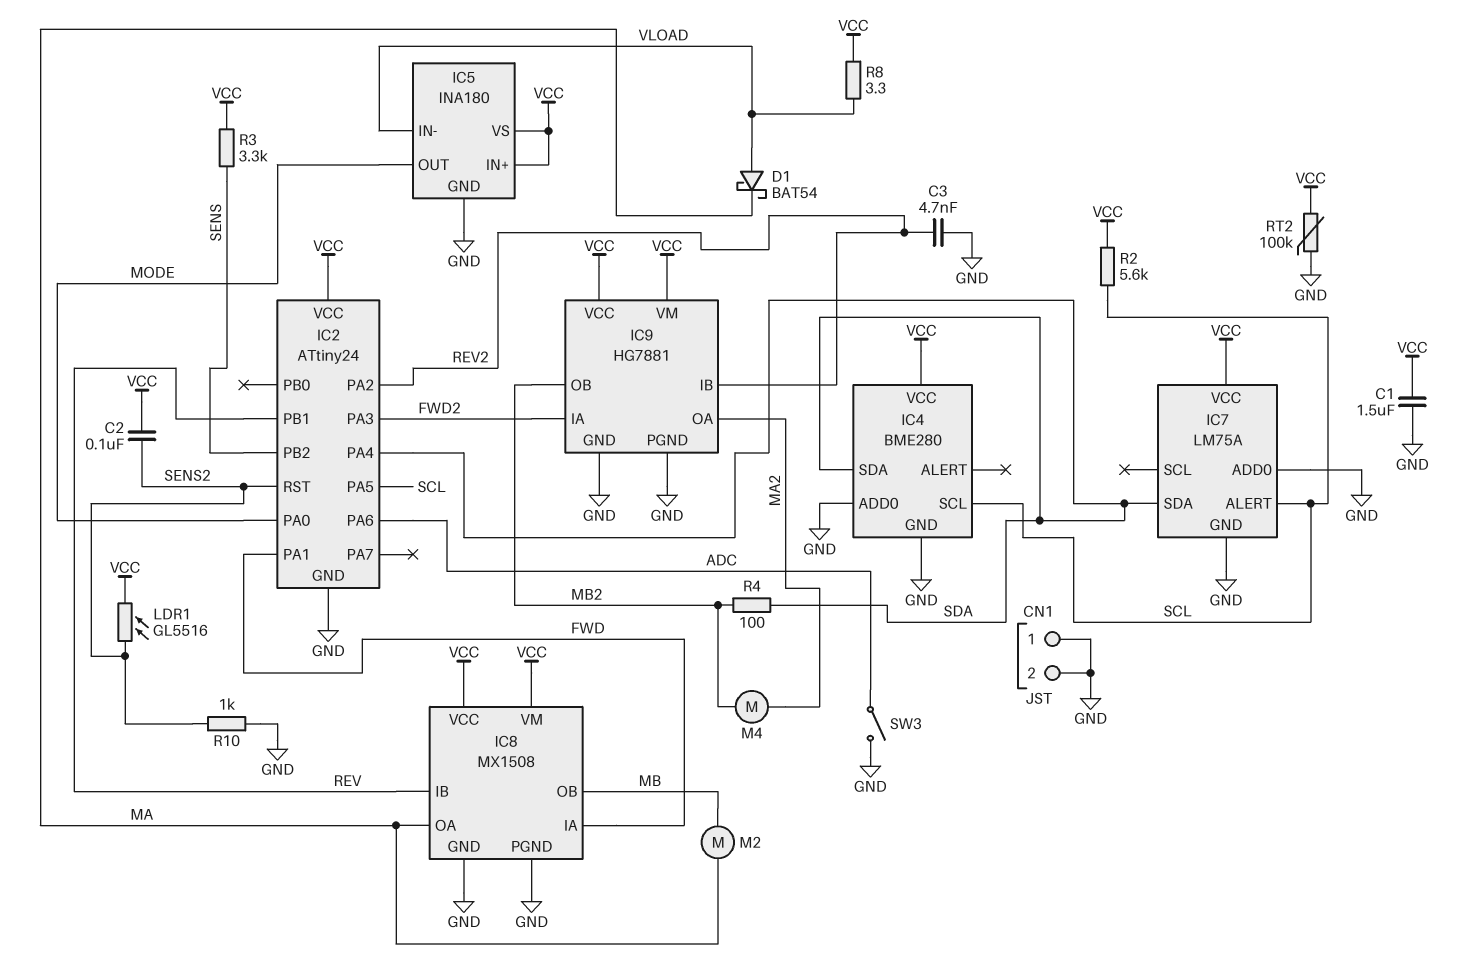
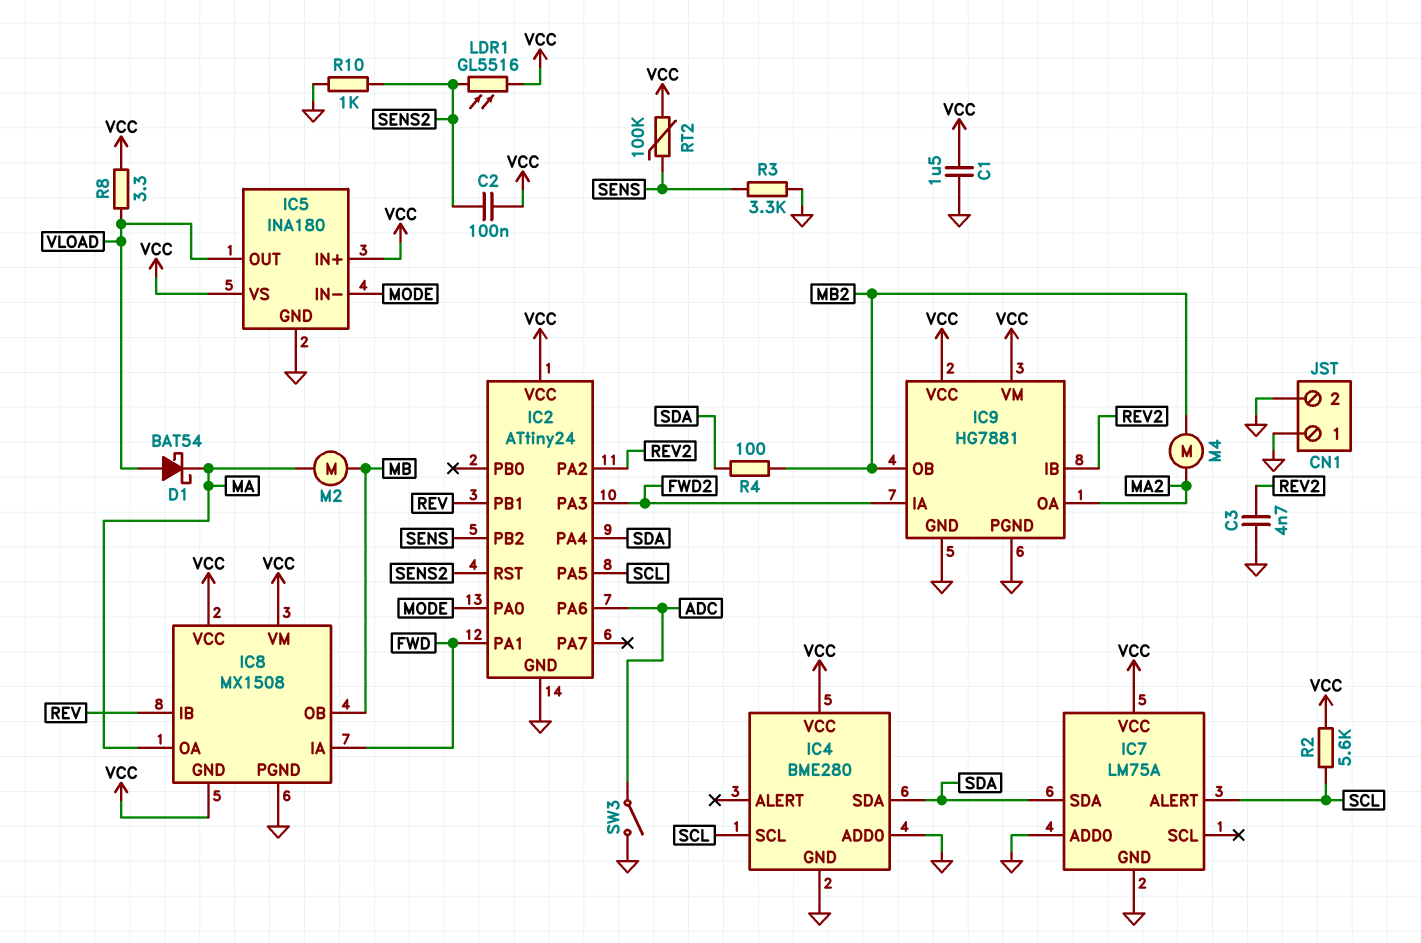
IC5 pin IN-: VLOAD -> MODE
IC5 pin OUT: MODE -> VLOAD
IC8 pin GND: GND -> VCC
R3: 3.3k (SENS, VCC) -> 3.3k (GND, SENS)
RT2: 100k (GND, VCC) -> 100k (SENS, VCC)

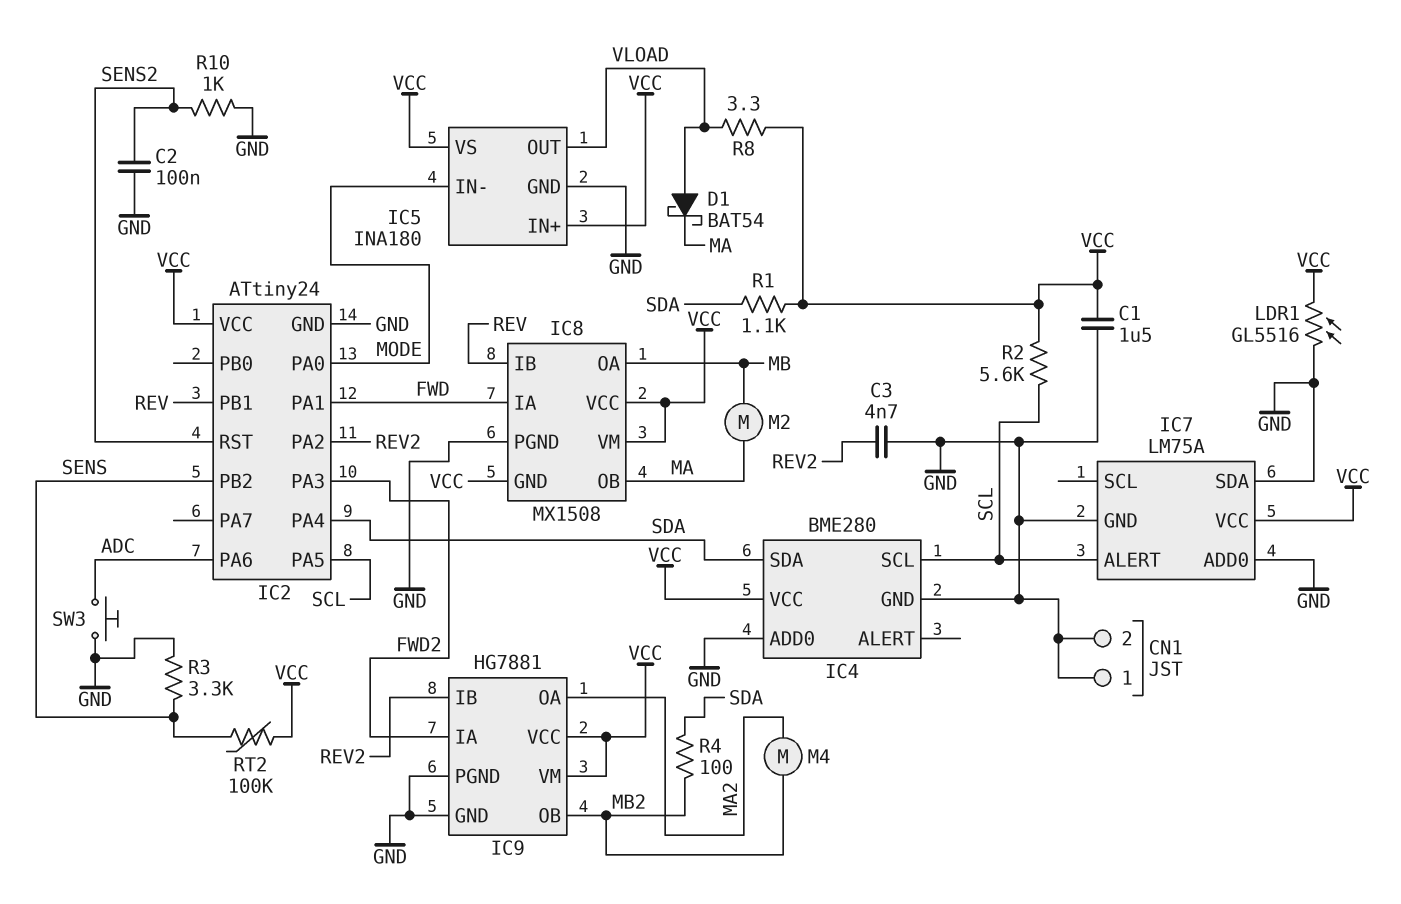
C2: 100nF (SENS2, VCC) -> 100nF (GND, SENS2)
IC7 pin SDA: SDA -> GND
IC8 pin OA: MA -> MB
IC8 pin OB: MB -> MA
LDR1: GL5516 (SENS2, VCC) -> GL5516 (GND, VCC)
R1: none -> 1.1k (SDA, VCC)
SW3: switch (ADC, GND) -> button (ADC, GND)

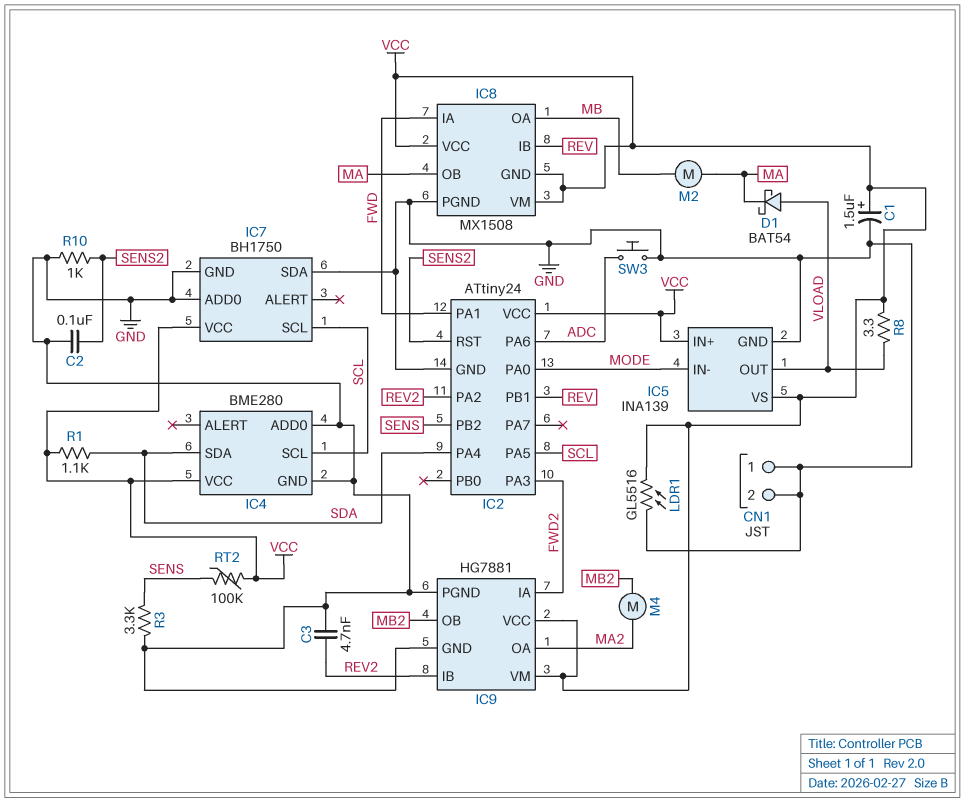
C1: 1.5uF (GND, VCC) -> 1.5uF (plus VCC, minus GND)
IC5: INA180 -> INA139
IC7: LM75A -> BH1750
IC7 pin ALERT: SCL -> none
IC7 pin SCL: none -> SCL
R2: 5.6k (SCL, VCC) -> none
R4: 100 (MB2, SDA) -> none

